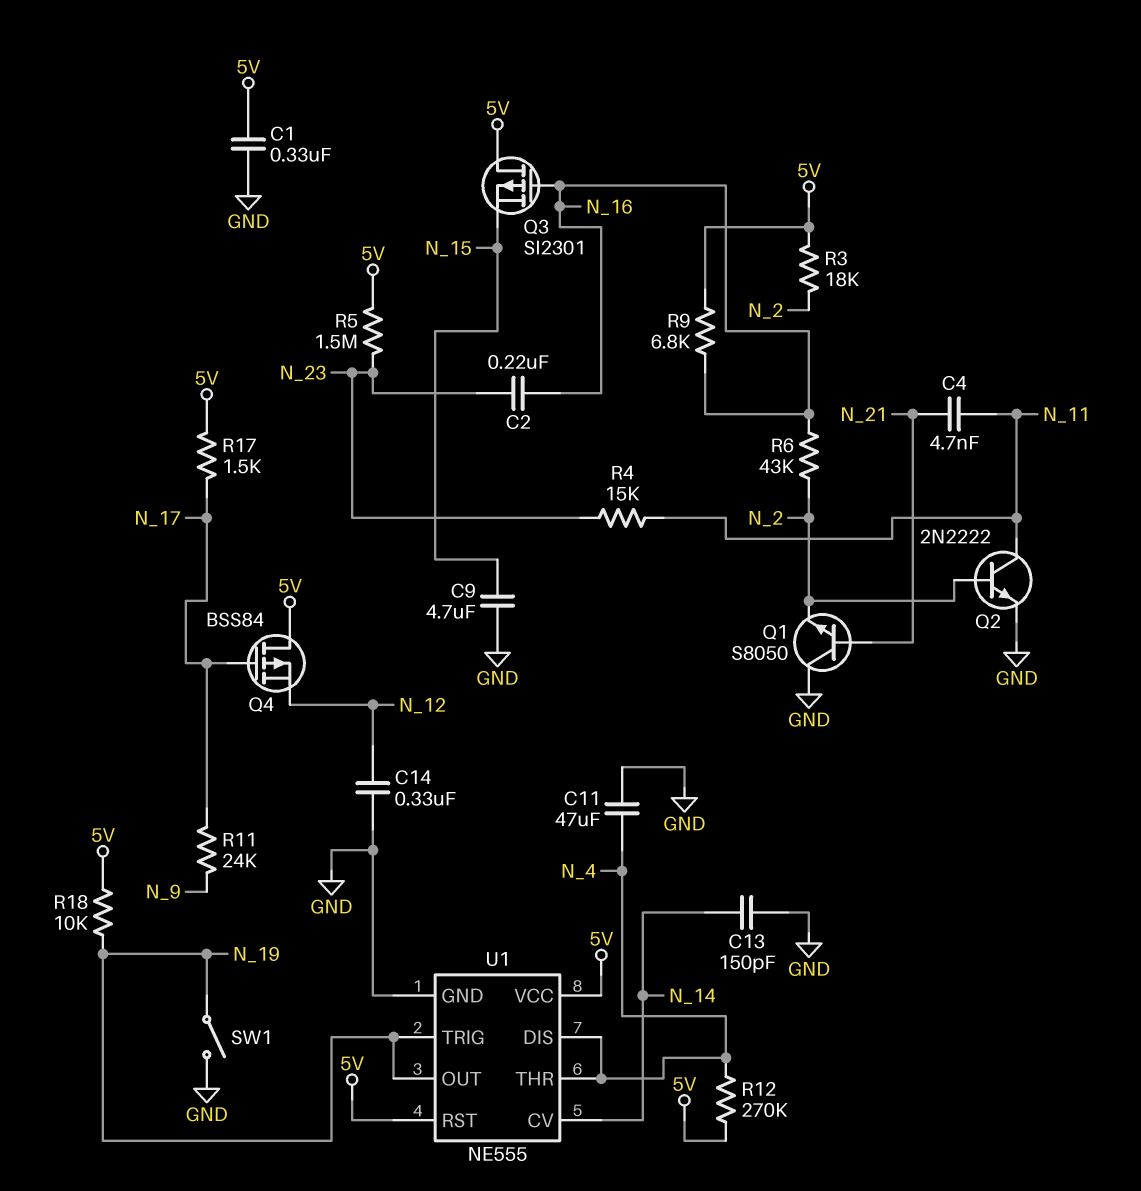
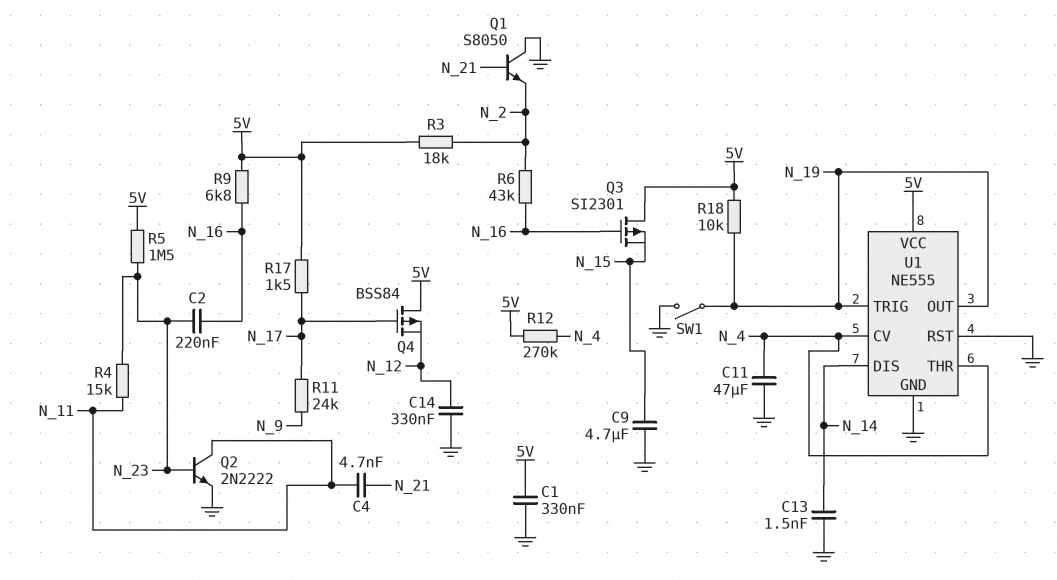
C13: 150pF (GND, N_14) -> 1.5nF (GND, N_14)
Q2: NPN 2N2222 (B N_2, C N_11, E GND) -> NPN 2N2222 (B N_23, C N_11, E GND)
U1 pin CV: N_14 -> N_4
U1 pin DIS: N_4 -> N_14
U1 pin RST: 5V -> GND

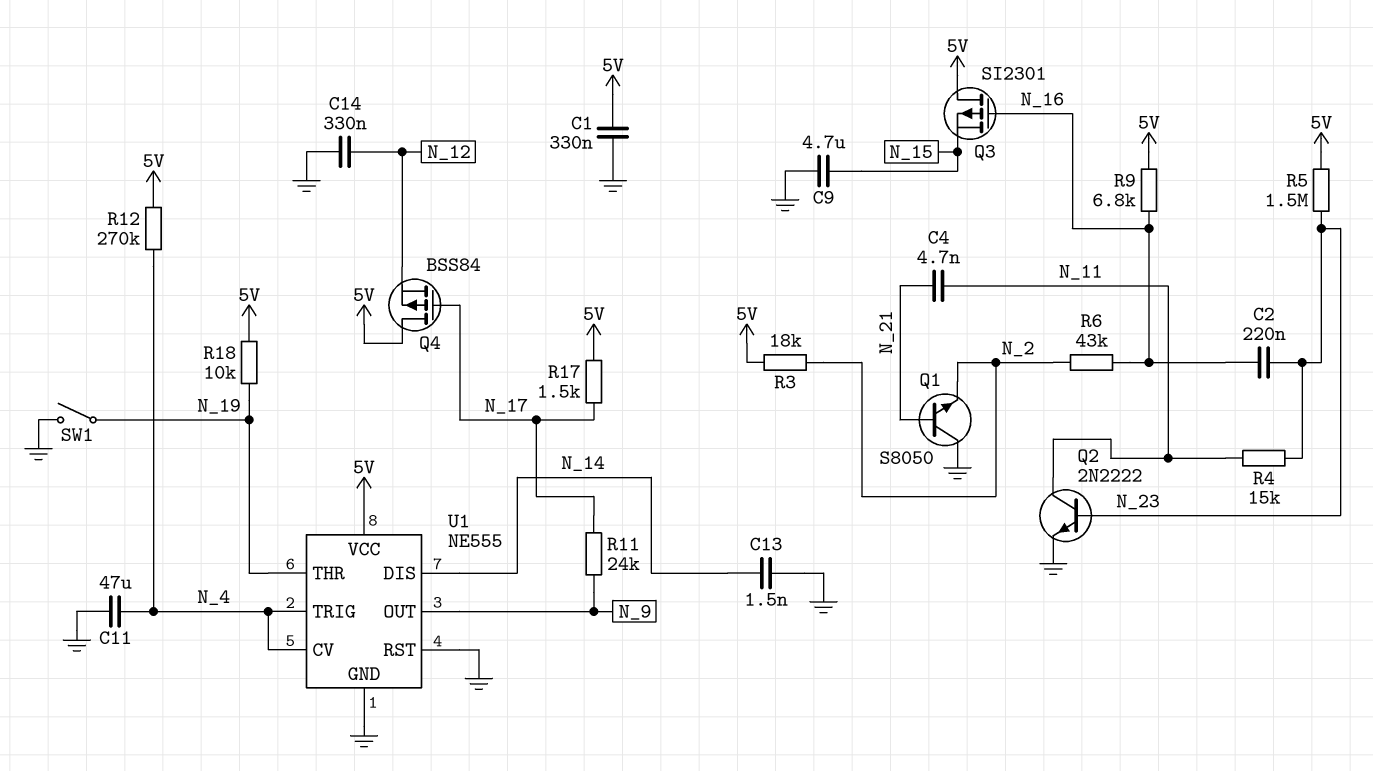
U1 pin OUT: N_19 -> N_9
U1 pin THR: N_4 -> N_19
U1 pin TRIG: N_19 -> N_4

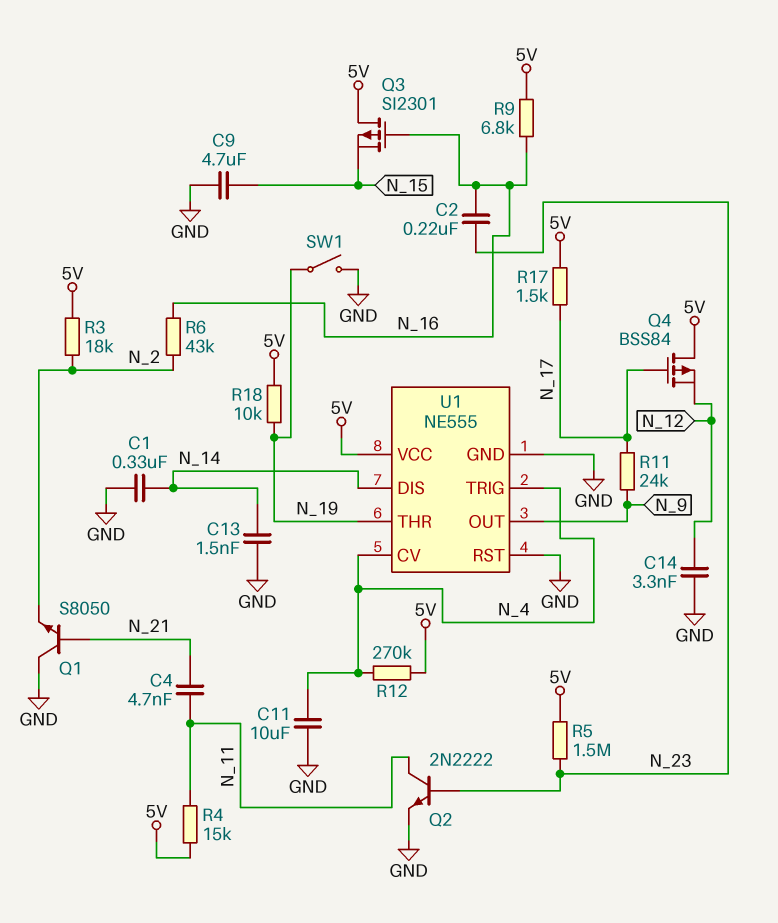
C1: 330nF (5V, GND) -> 330nF (GND, N_14)
C11: 47uF (GND, N_4) -> 10uF (GND, N_4)
C14: 330nF (GND, N_12) -> 3.3nF (GND, N_12)
R4: 15k (N_11, N_23) -> 15k (5V, N_11)

